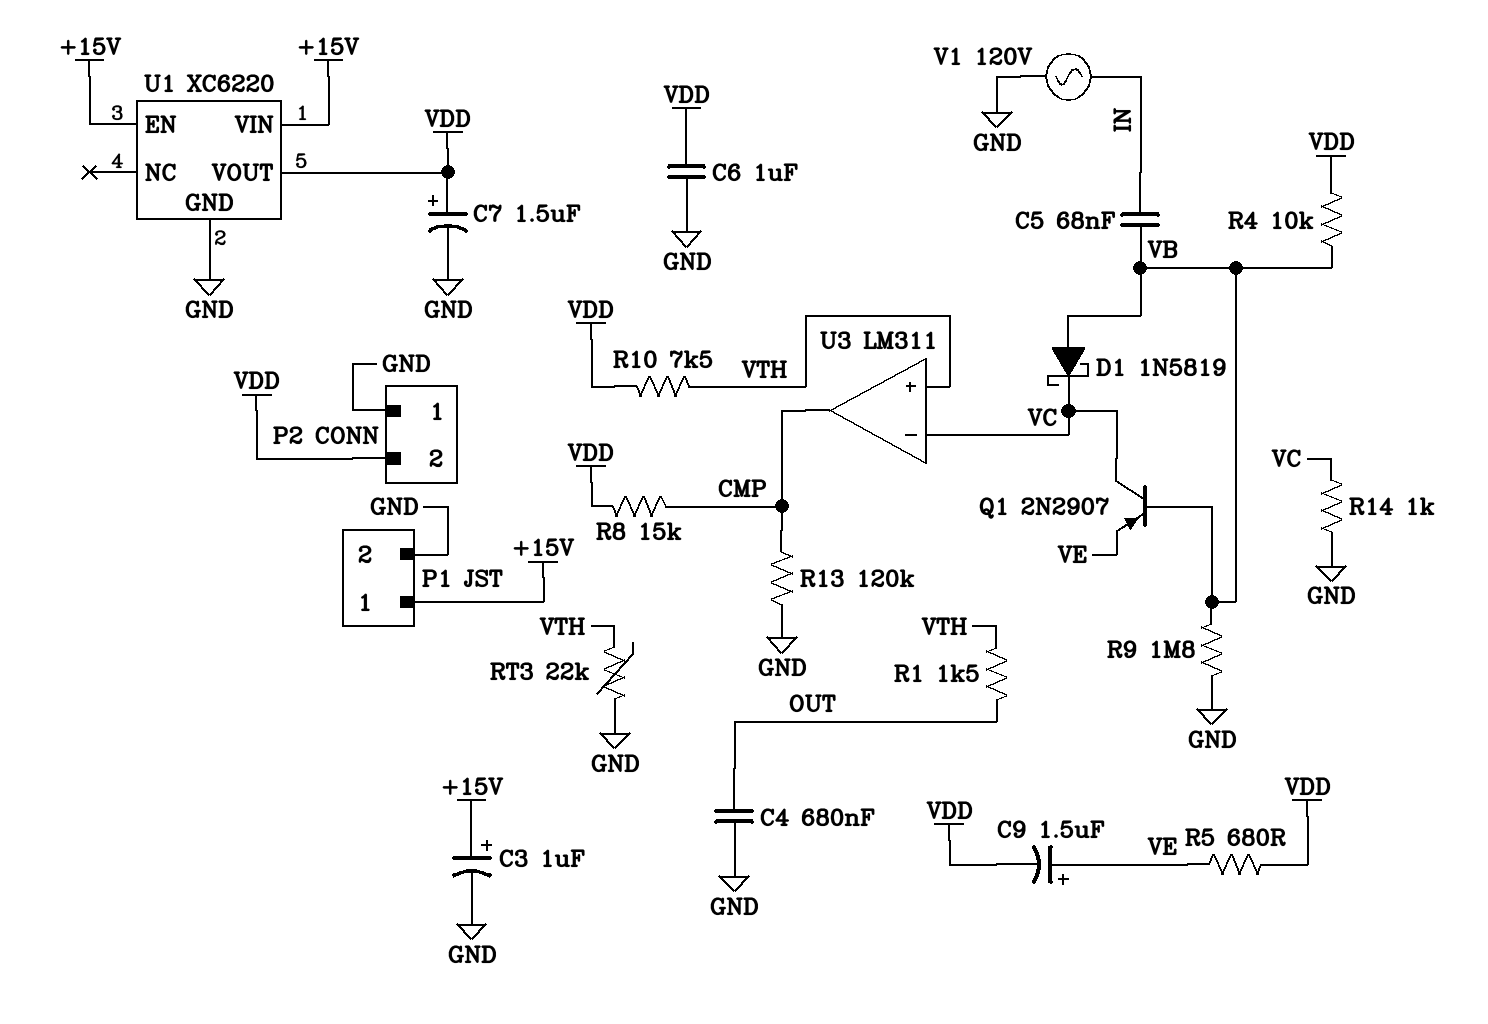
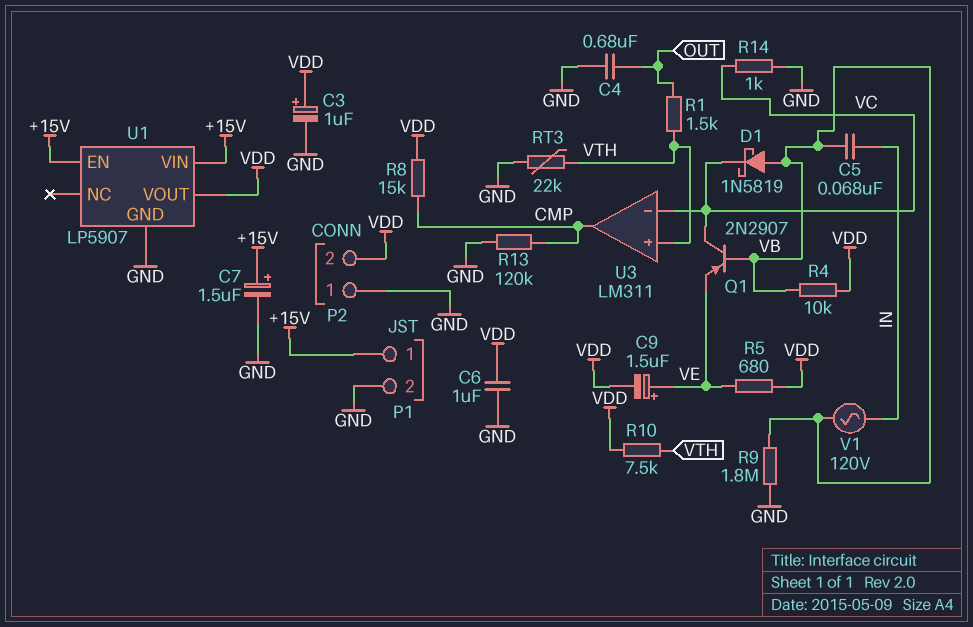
C3: 1uF (plus +15V, minus GND) -> 1uF (plus VDD, minus GND)
C7: 1.5uF (plus VDD, minus GND) -> 1.5uF (plus +15V, minus GND)
U1: XC6220 -> LP5907
V1: AC 120V (GND, IN) -> AC 120V (IN, VB)

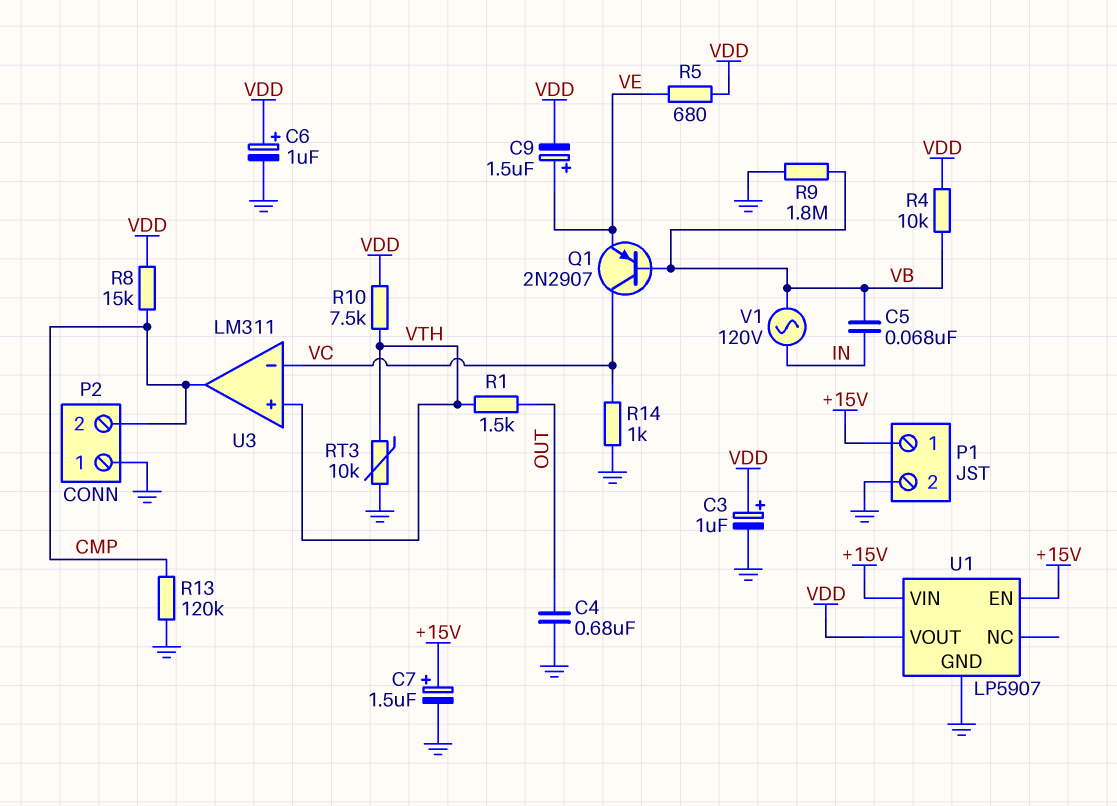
C6: 1uF (GND, VDD) -> 1uF (plus VDD, minus GND)
D1: schottky 1N5819 (A VB, K VC) -> none
P2 pin 2: VDD -> CMP
RT3: 22k (GND, VTH) -> 10k (GND, VTH)

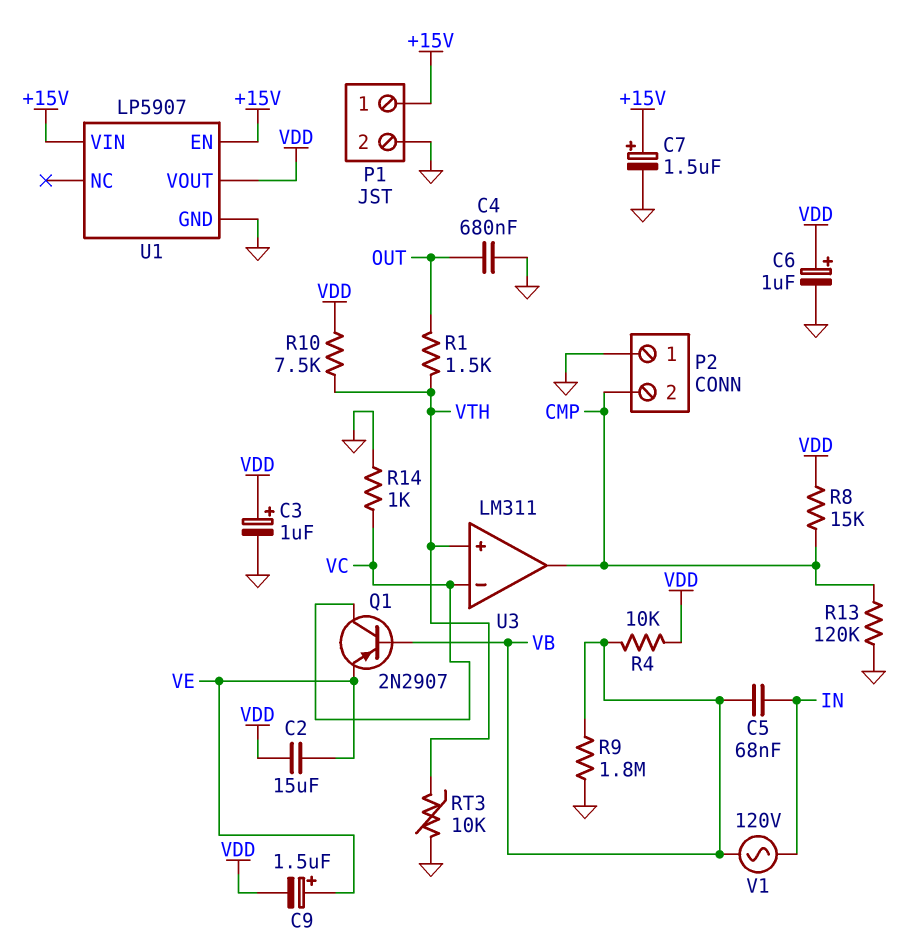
C2: none -> 15uF (VDD, VE)
R5: 680 (VDD, VE) -> none

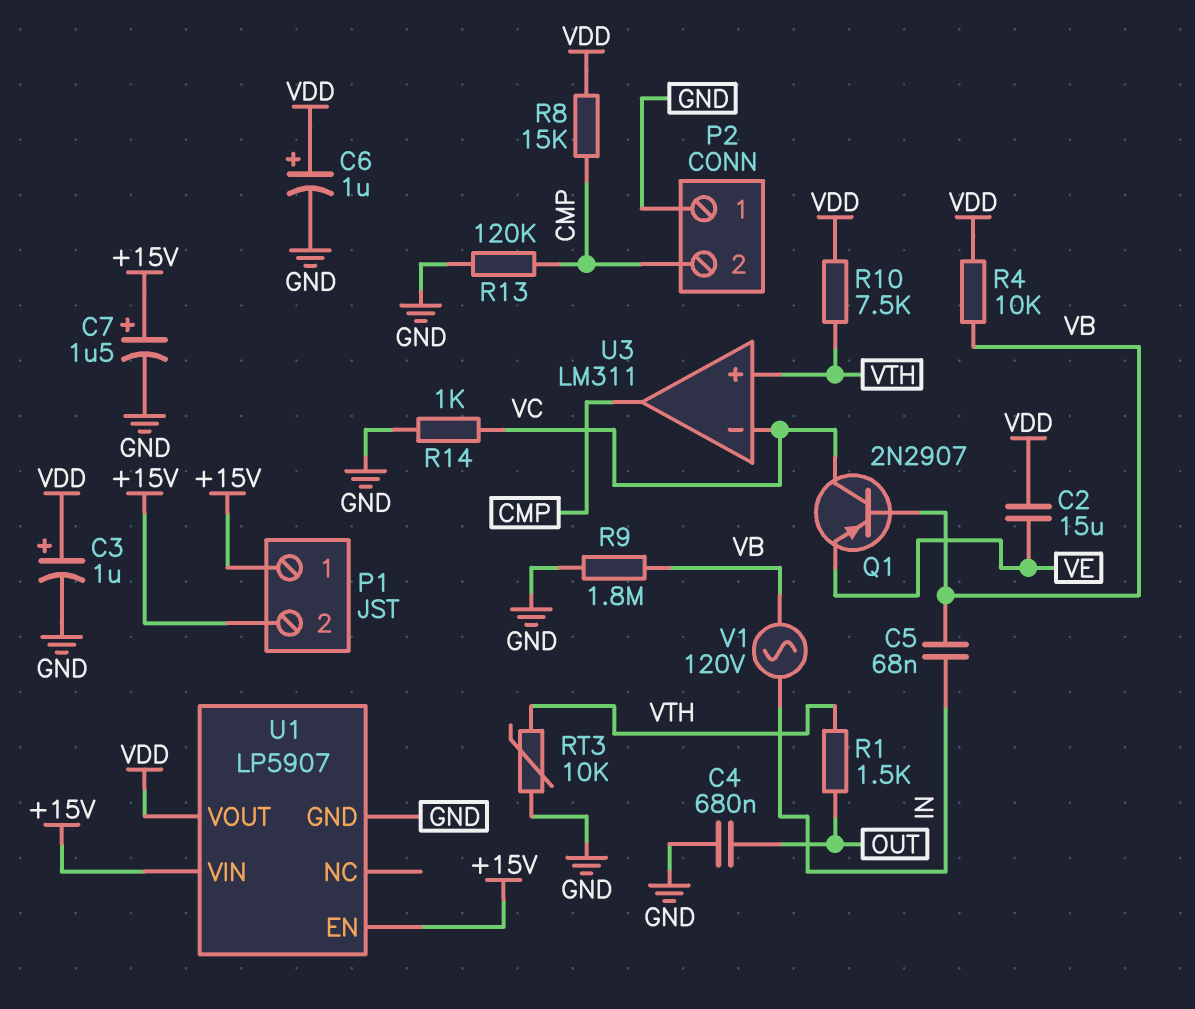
C9: 1.5uF (plus VE, minus VDD) -> none
P1 pin 2: GND -> +15V

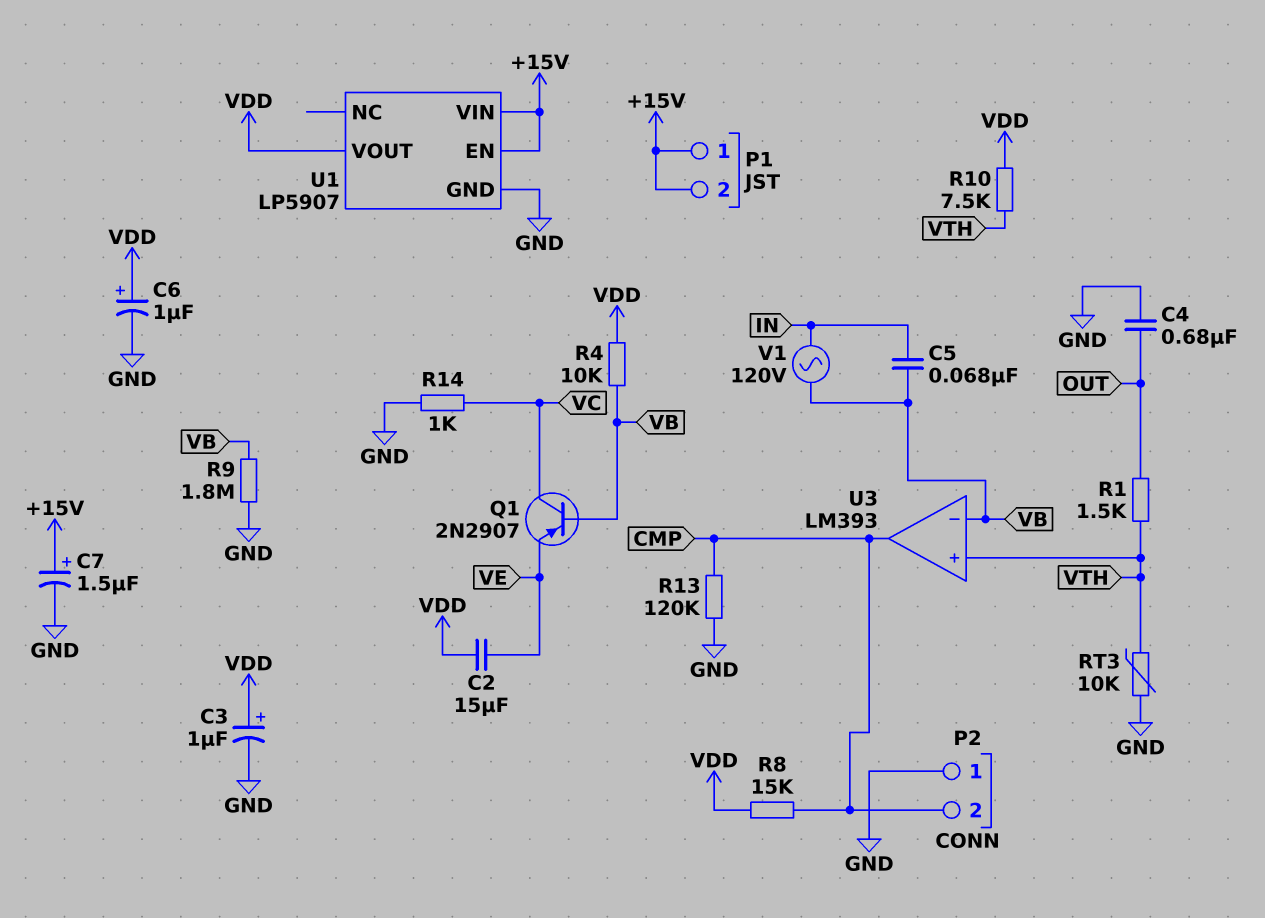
U3: LM311 -> LM393
U3 pin in-: VC -> VB

